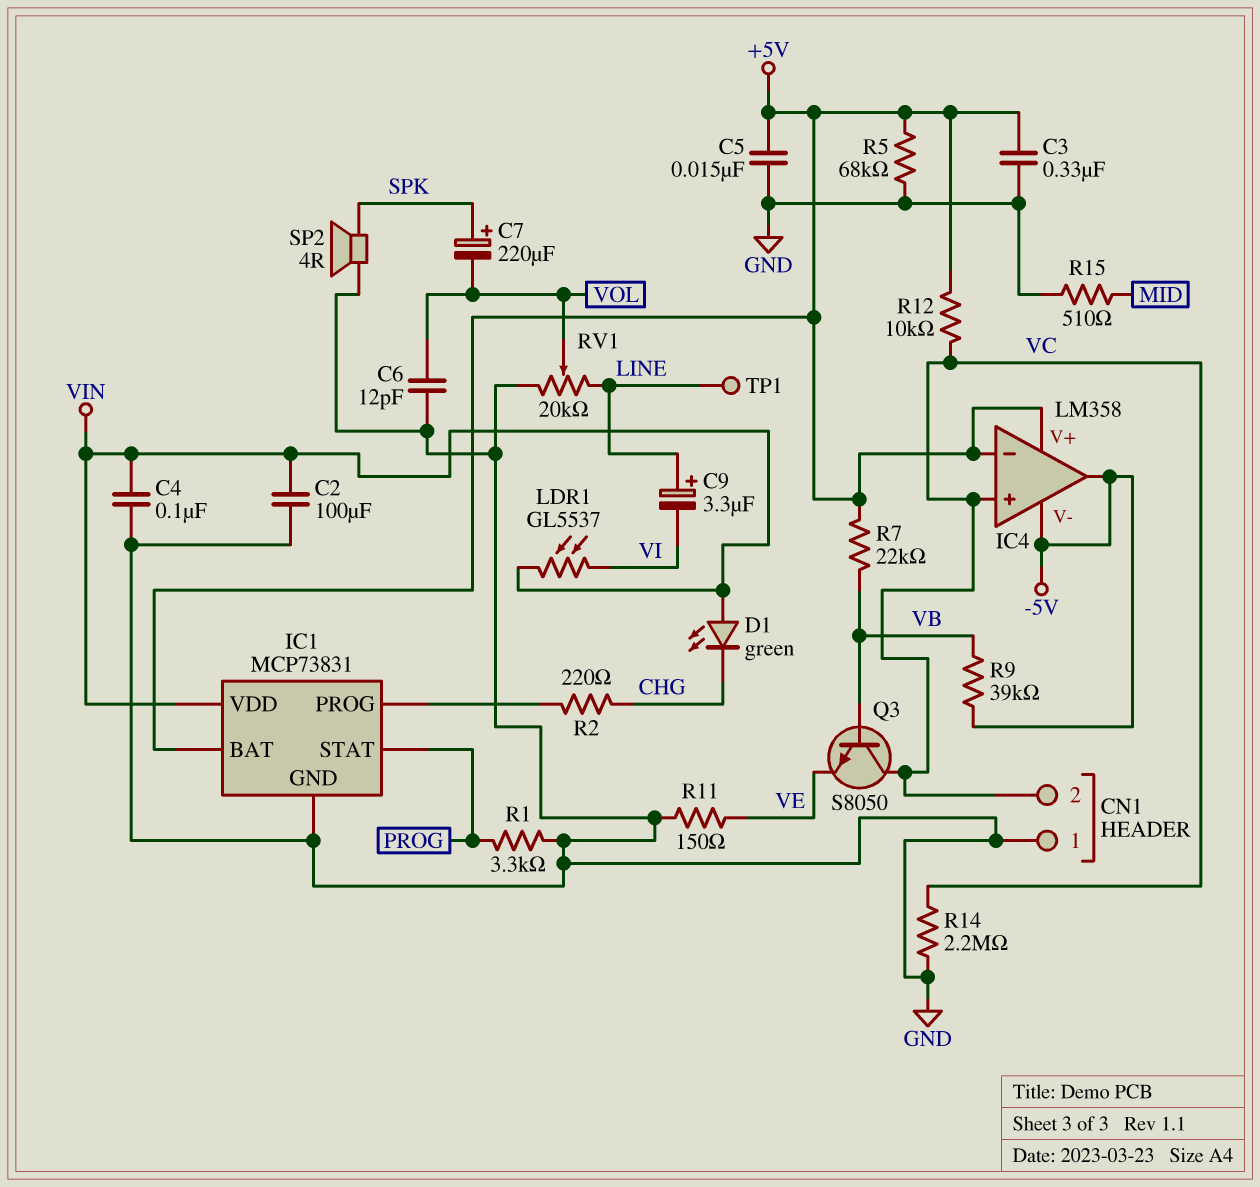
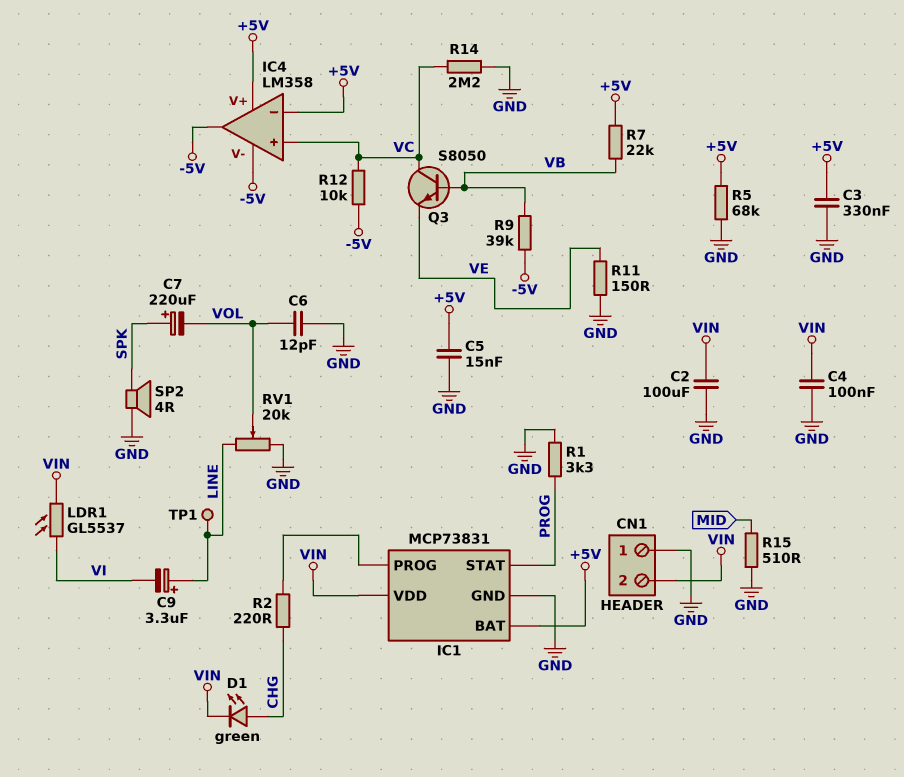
CN1 pin 2: VC -> VIN
D1: LED green (A VIN, K CHG) -> LED green (A CHG, K VIN)
R12: 10k (+5V, VC) -> 10k (-5V, VC)

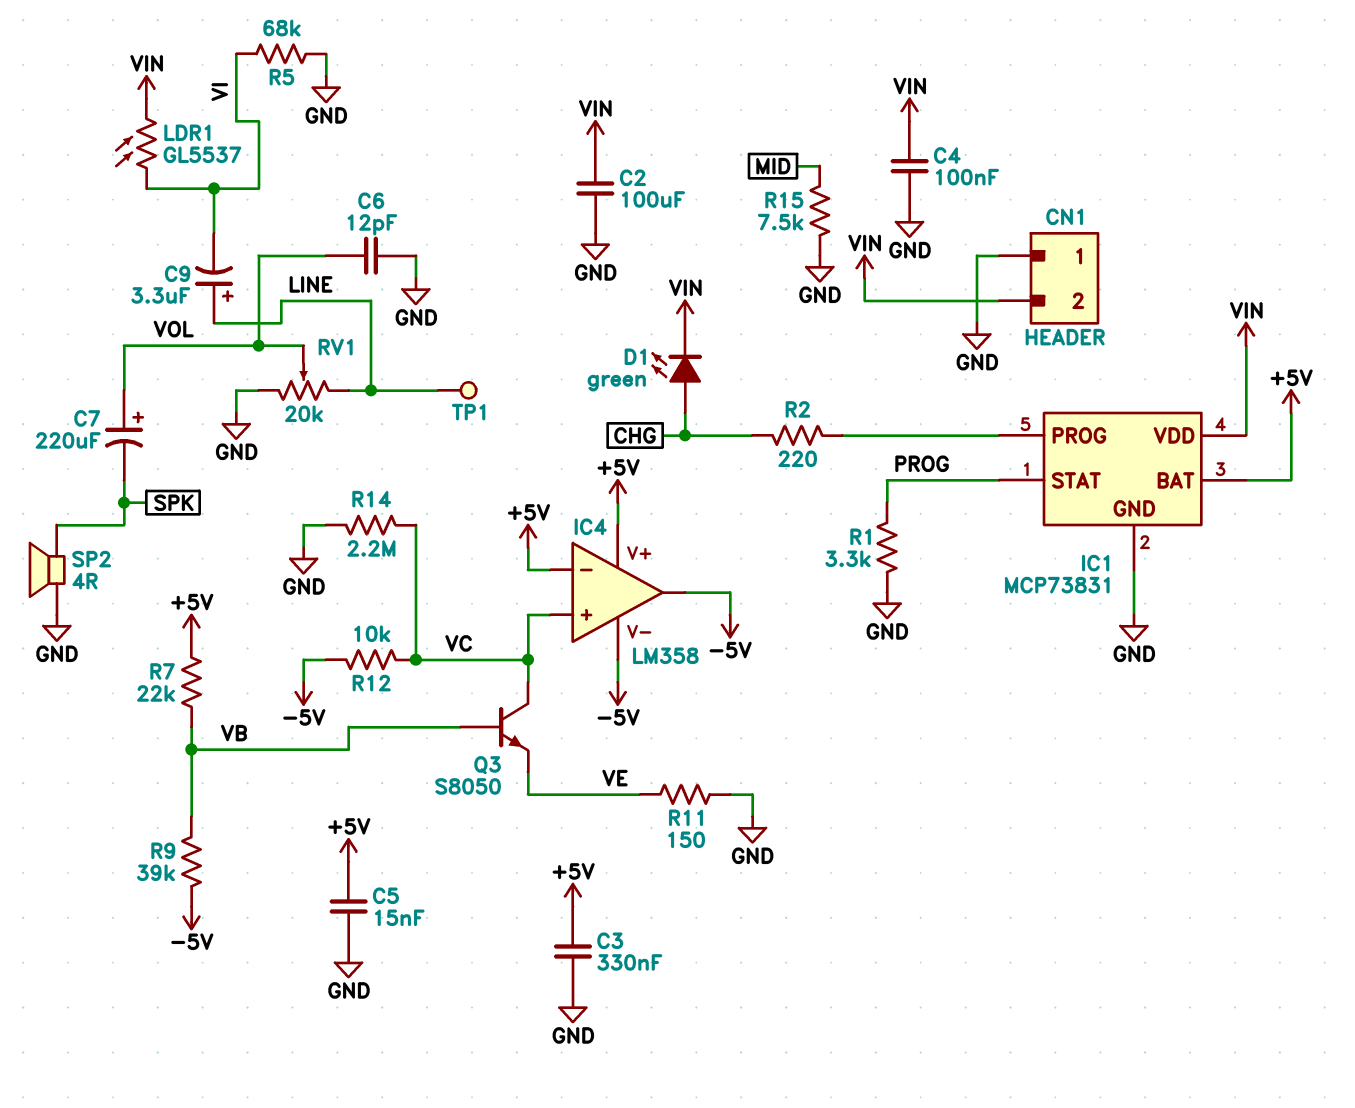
C7: 220uF (plus SPK, minus VOL) -> 220uF (plus VOL, minus SPK)
R5: 68k (+5V, GND) -> 68k (GND, VI)
R15: 510 (GND, MID) -> 7.5k (GND, MID)

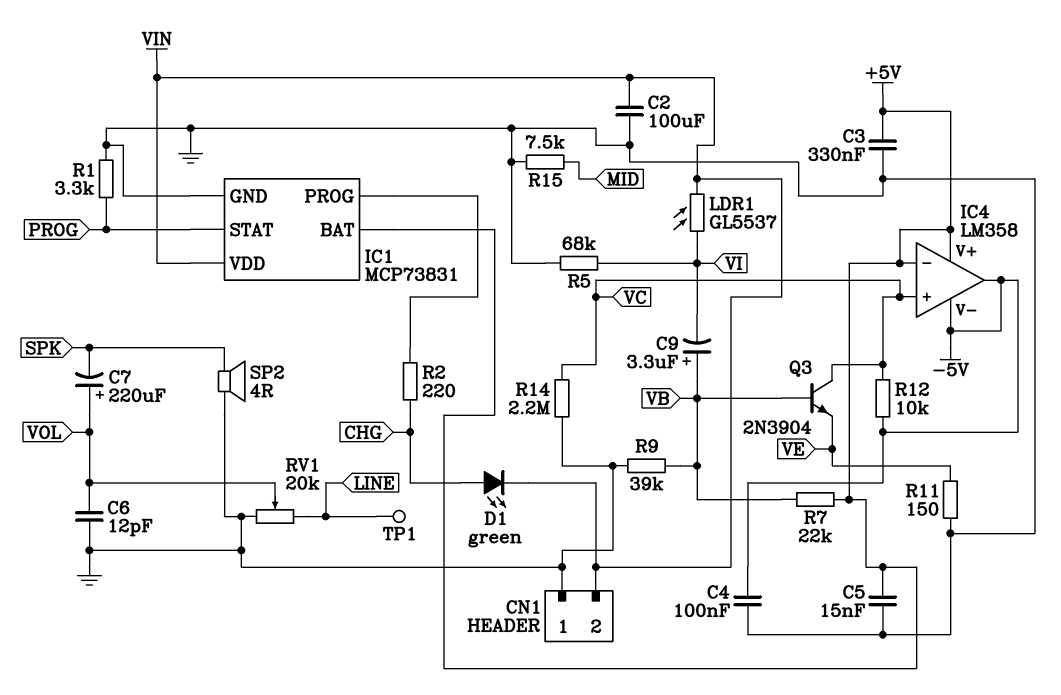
C4: 100nF (GND, VIN) -> 100nF (-5V, GND)
C9: 3.3uF (plus LINE, minus VI) -> 3.3uF (plus VB, minus VI)
Q3: NPN S8050 (B VB, C VC, E VE) -> NPN 2N3904 (B VB, C VC, E VE)
R9: 39k (-5V, VB) -> 39k (GND, VB)

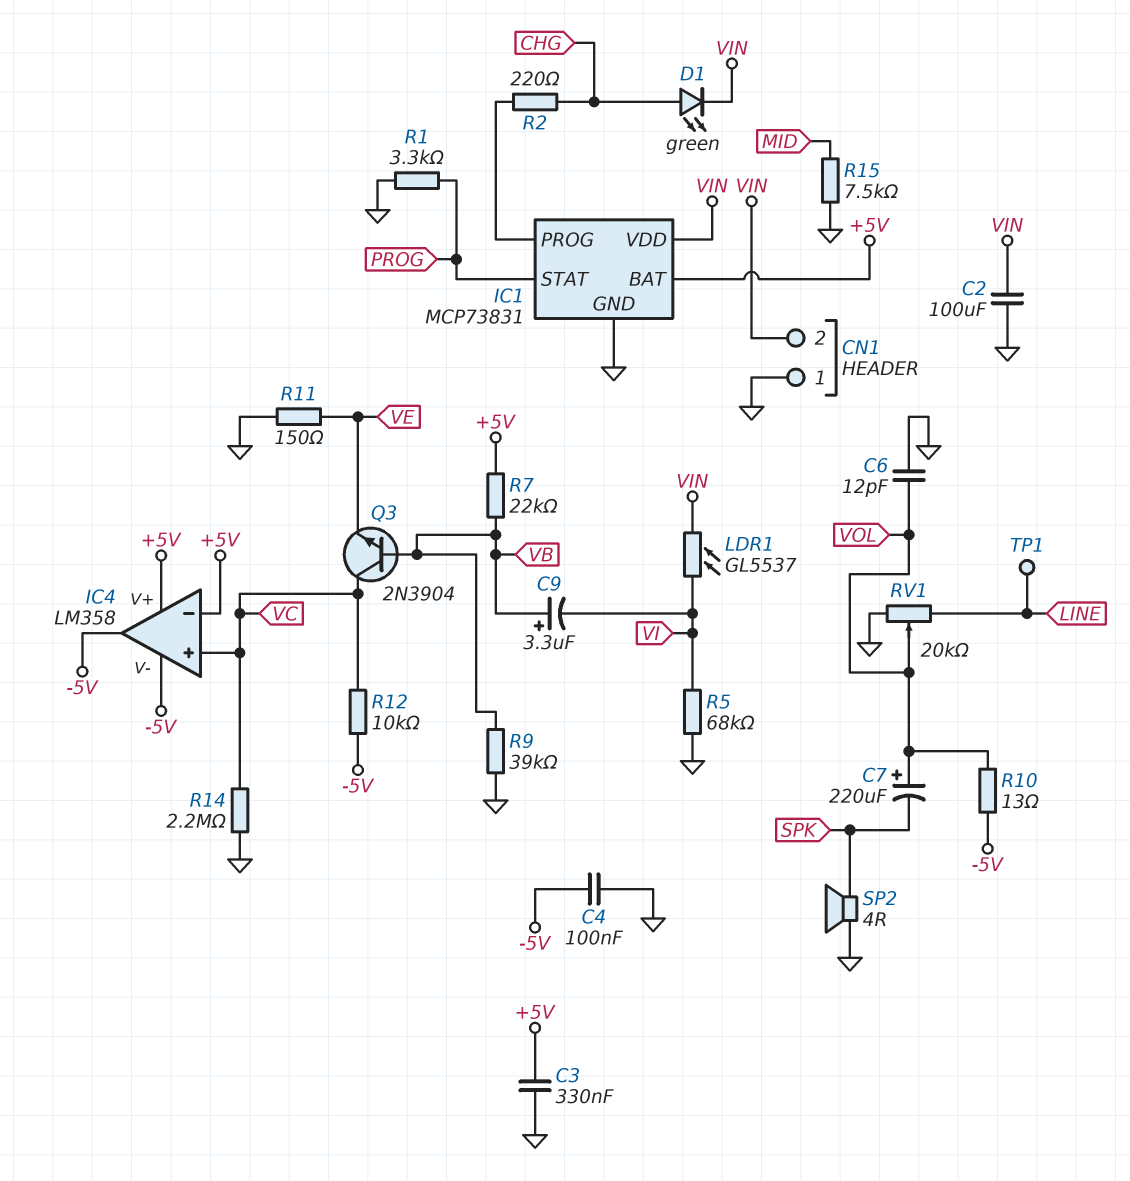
C5: 15nF (+5V, GND) -> none
R10: none -> 13 (-5V, VOL)

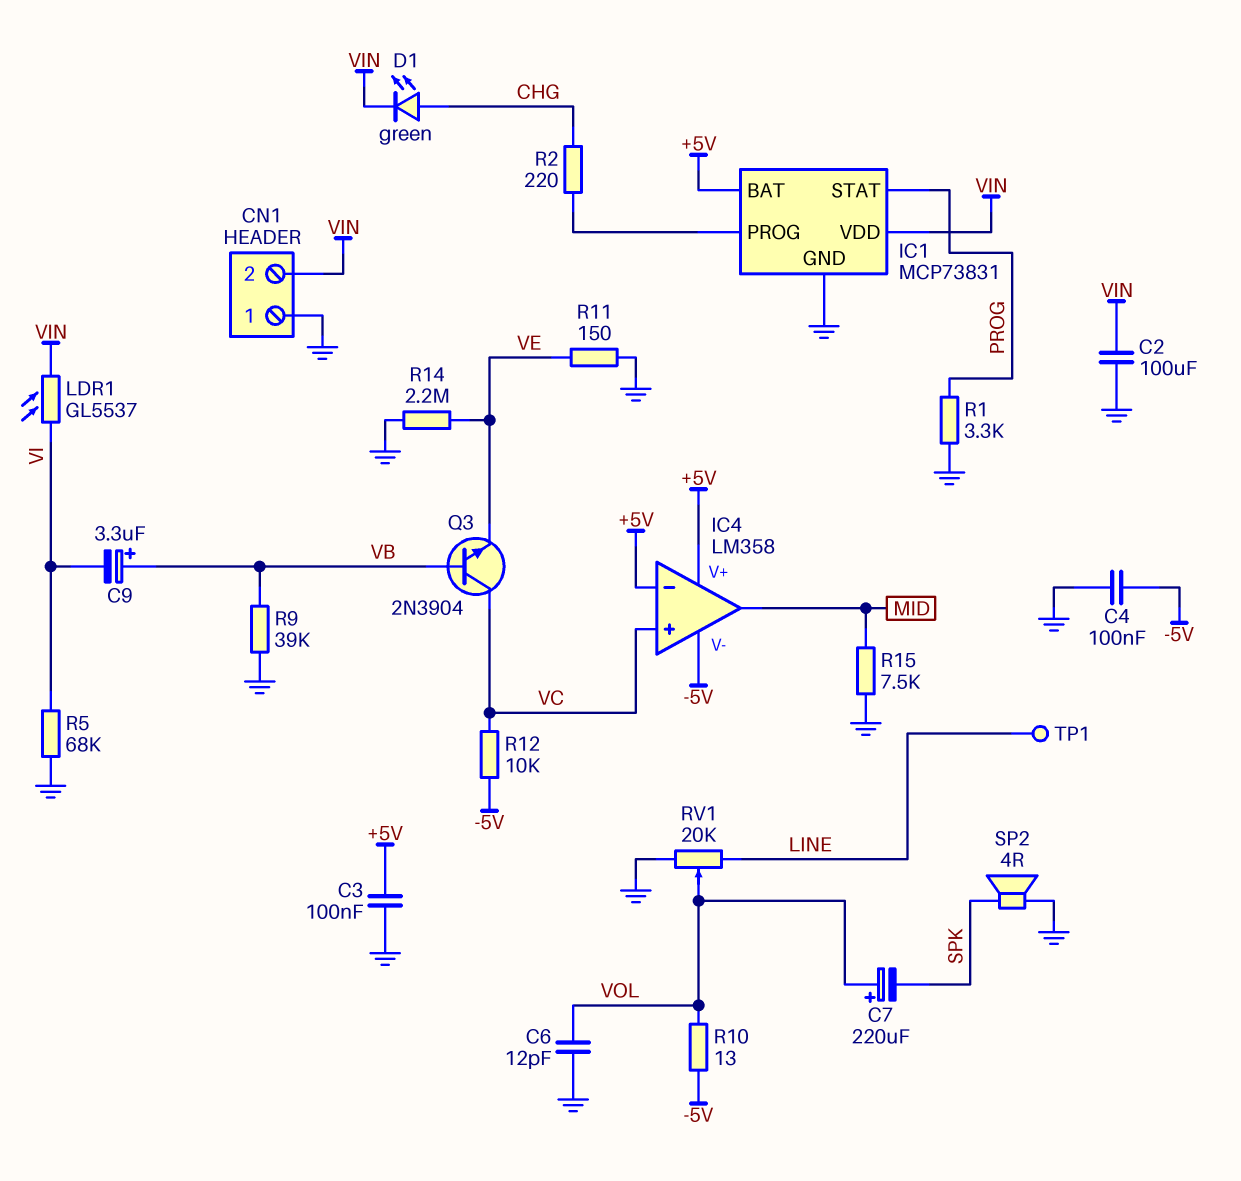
C3: 330nF (+5V, GND) -> 100nF (+5V, GND)
IC4 pin out: -5V -> MID
R7: 22k (+5V, VB) -> none
R14: 2.2M (GND, VC) -> 2.2M (GND, VE)

